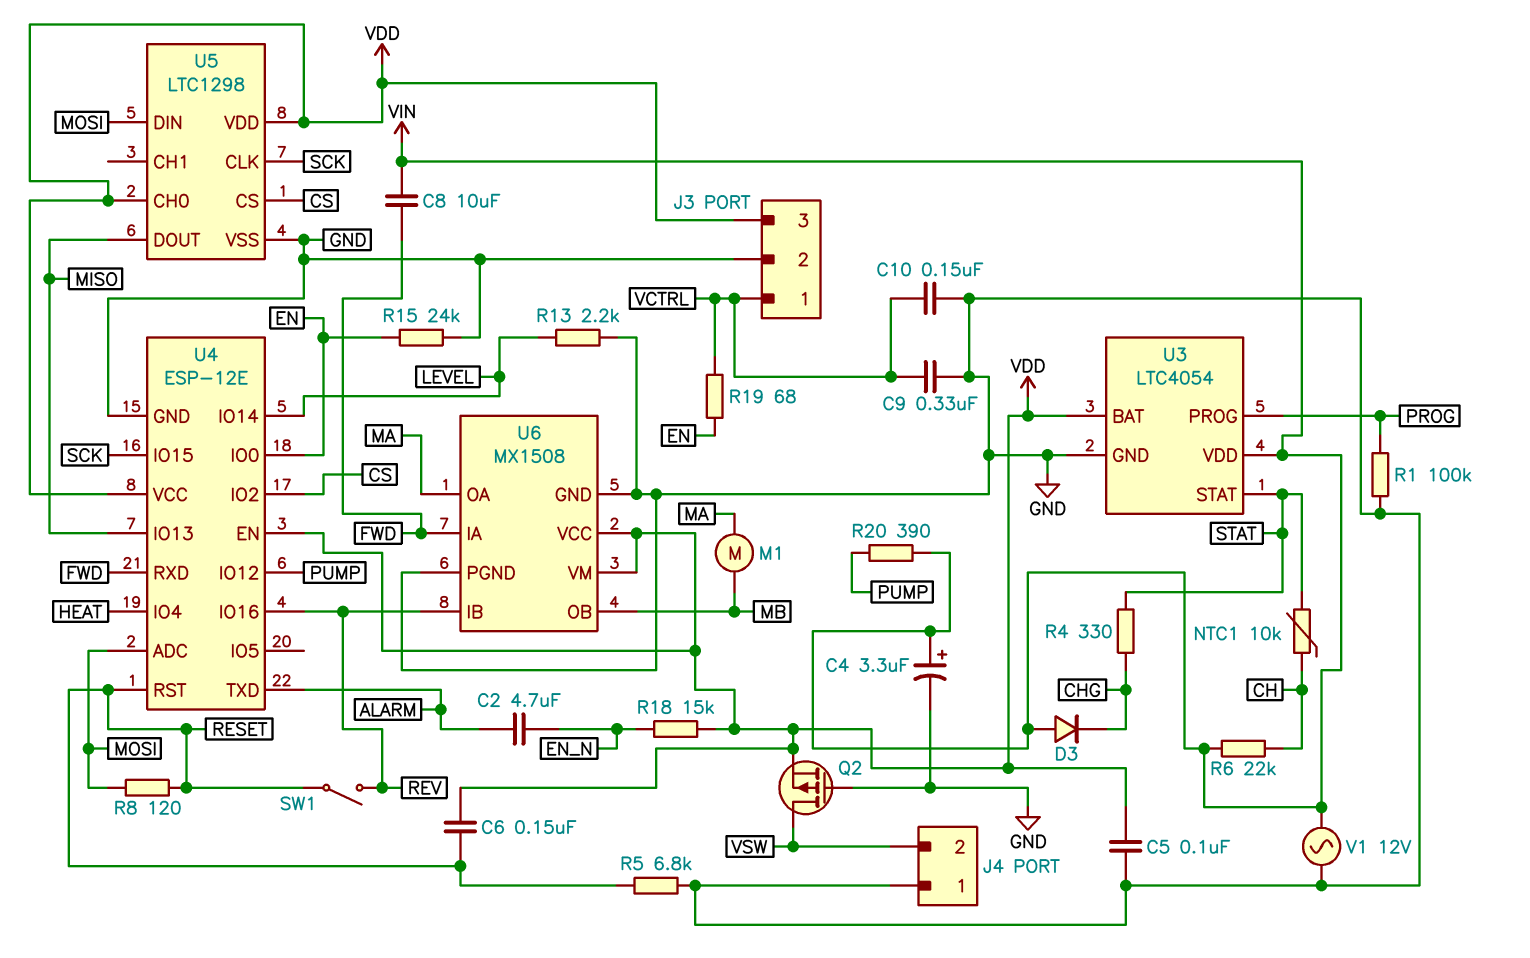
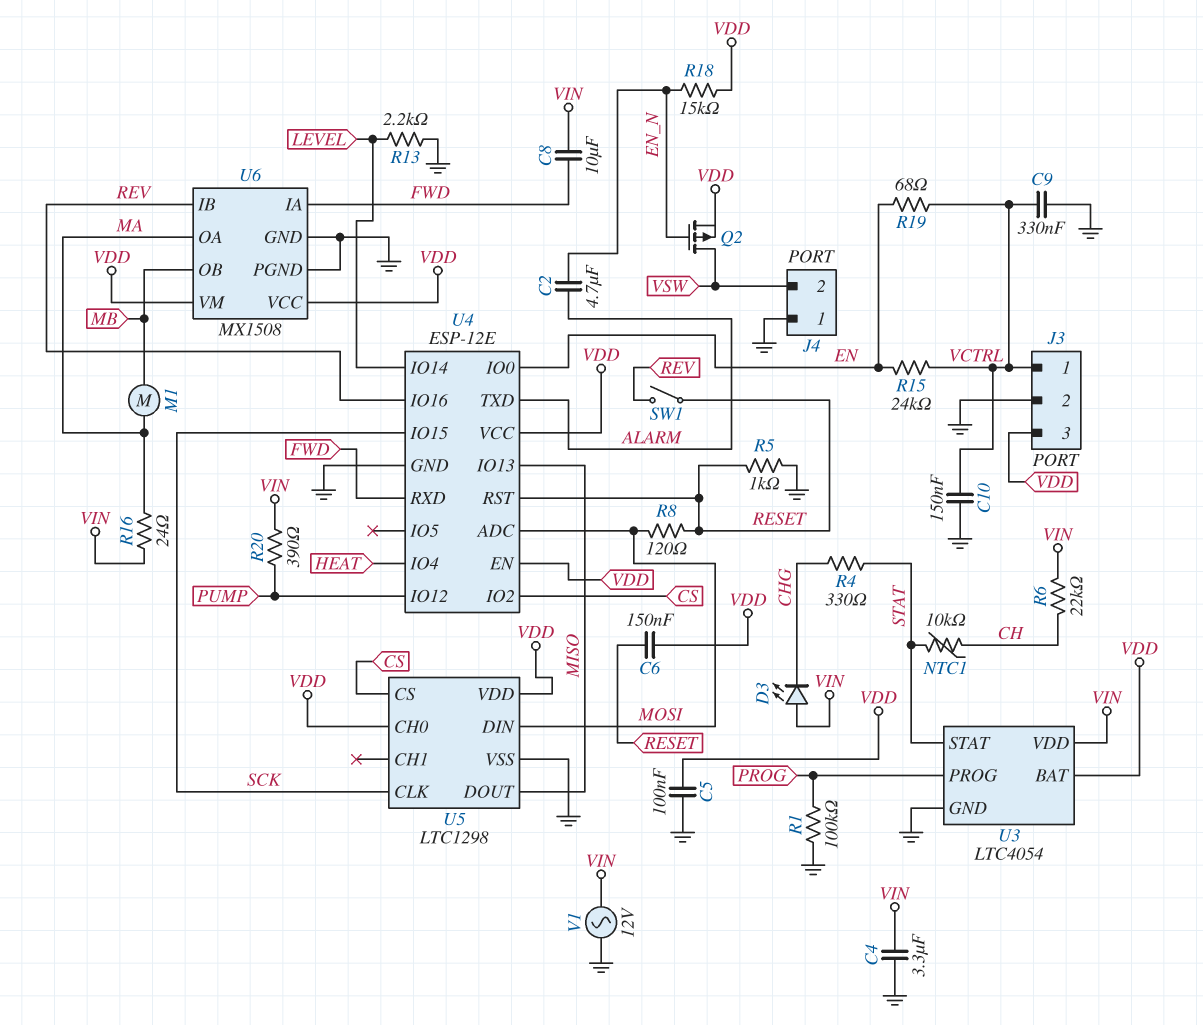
C4: 3.3uF (plus VIN, minus GND) -> 3.3uF (GND, VIN)
D3: diode (A VIN, K CHG) -> LED (A VIN, K CHG)
Q2: PMOS (G GND, D VSW, S VDD) -> PMOS (G EN_N, D VSW, S VDD)
R5: 6.8k (GND, RESET) -> 1k (GND, RESET)
R15: 24k (EN, GND) -> 24k (EN, VCTRL)
R16: none -> 24 (MA, VIN)

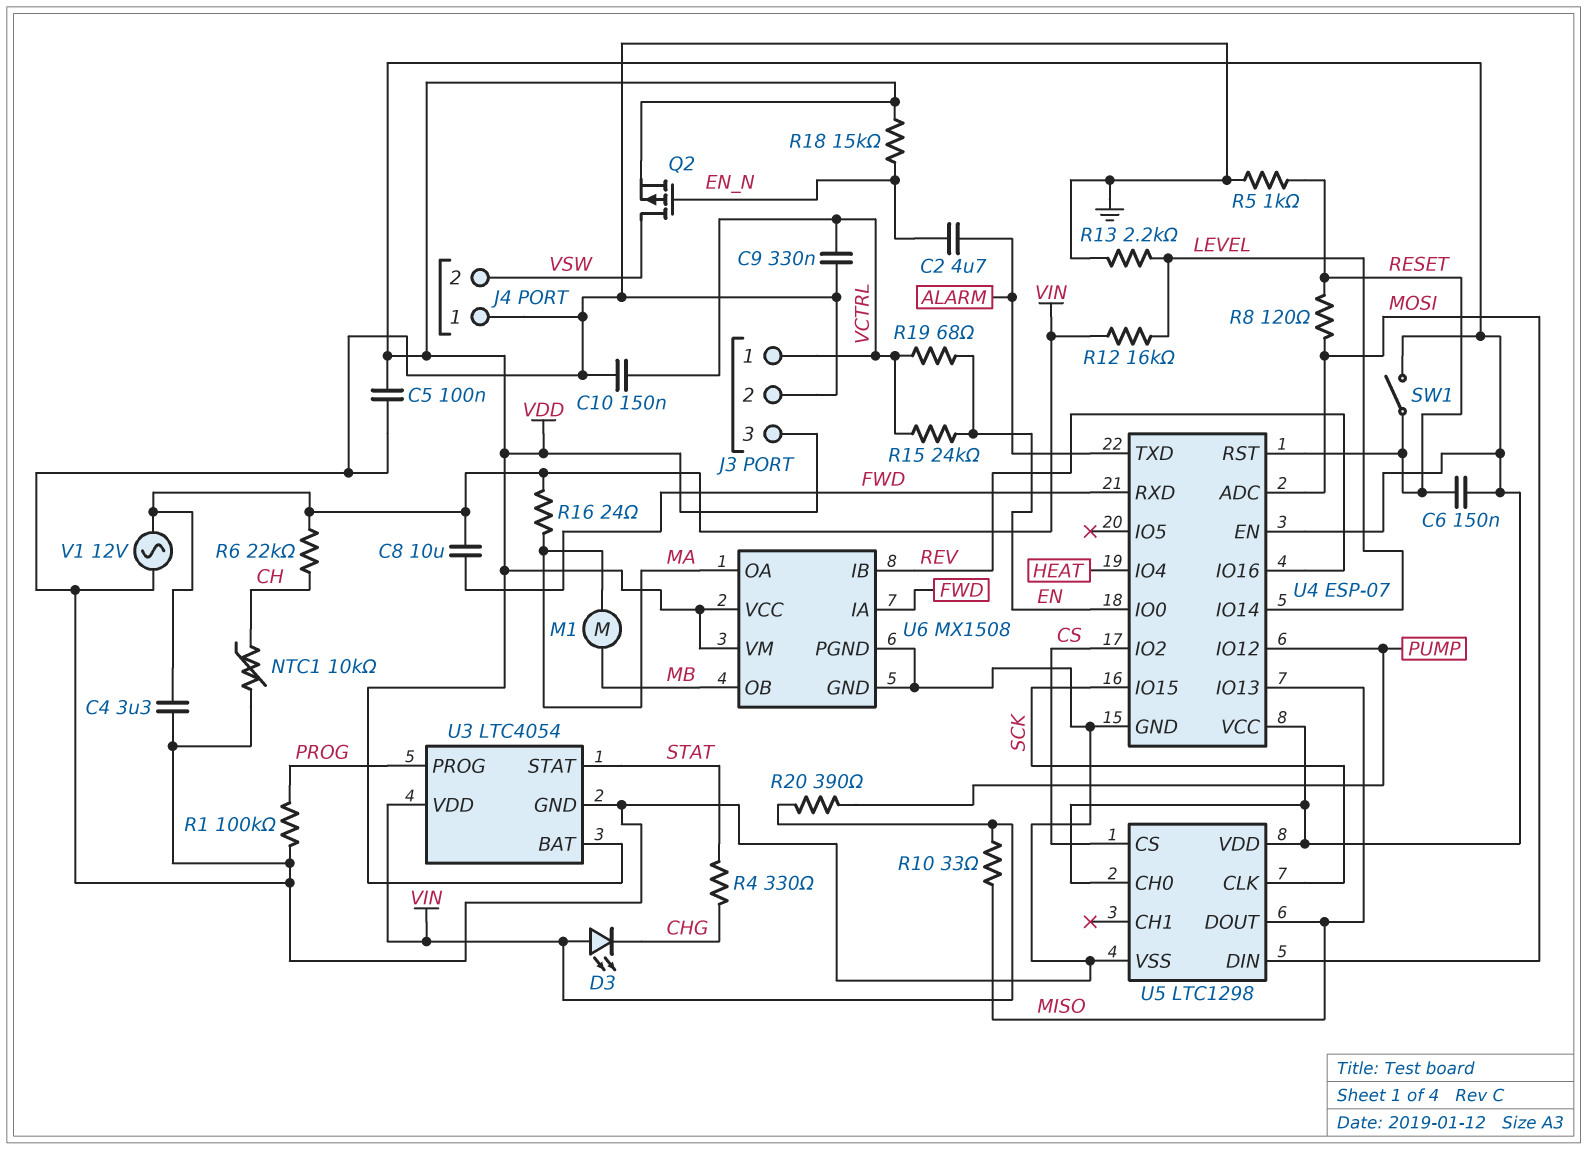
NTC1: 10k (CH, STAT) -> 10k (CH, GND)
R10: none -> 33 (MISO, VIN)
R12: none -> 16k (LEVEL, VIN)
SW1: switch (RESET, REV) -> switch (RESET, VDD)
U4: ESP-12E -> ESP-07

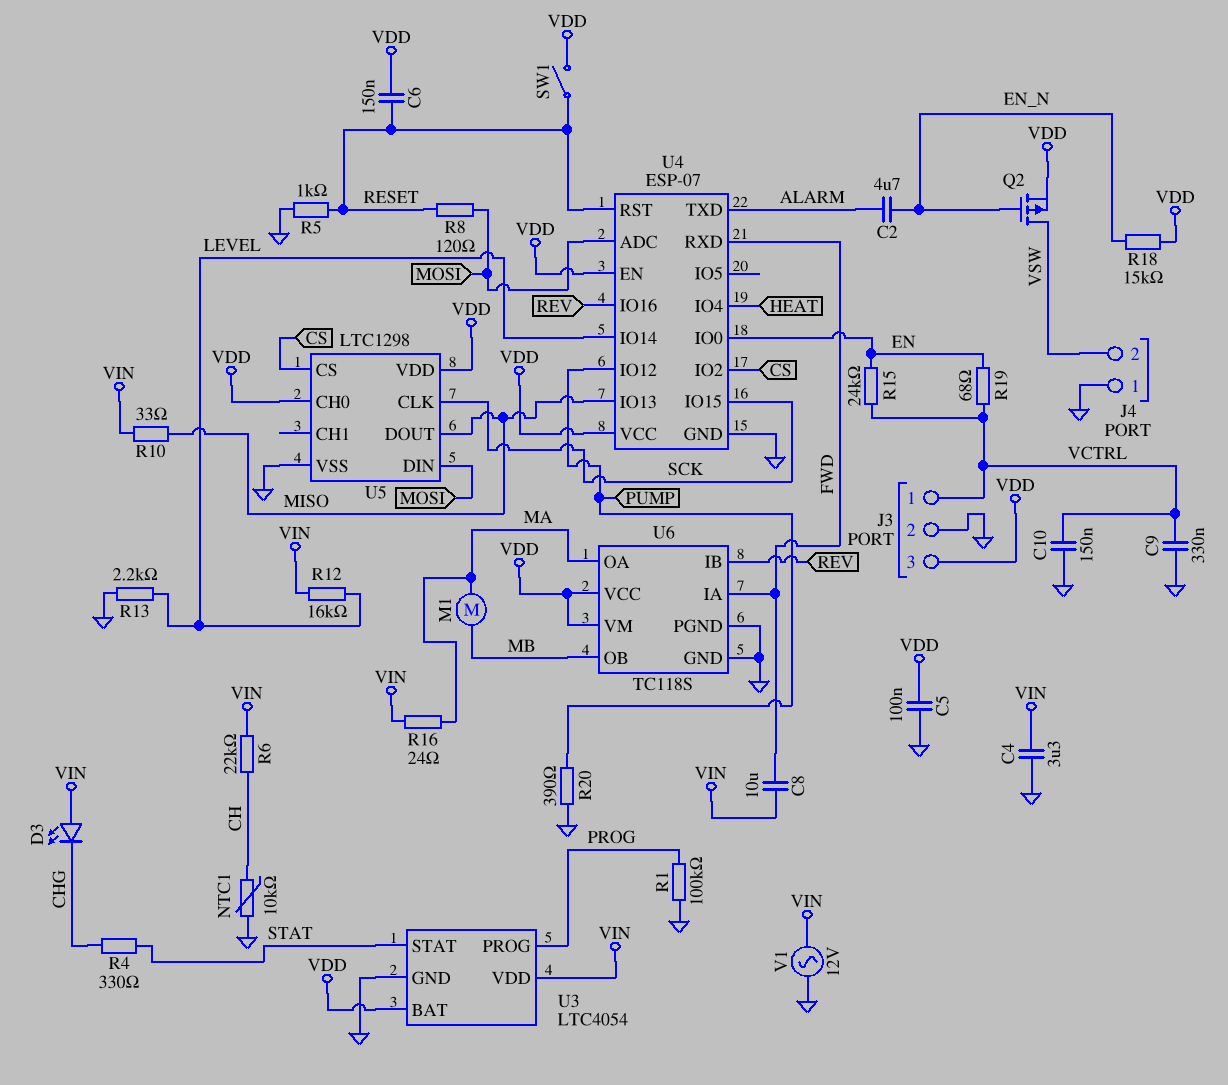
R20: 390 (PUMP, VIN) -> 390 (GND, PUMP)
U6: MX1508 -> TC118S

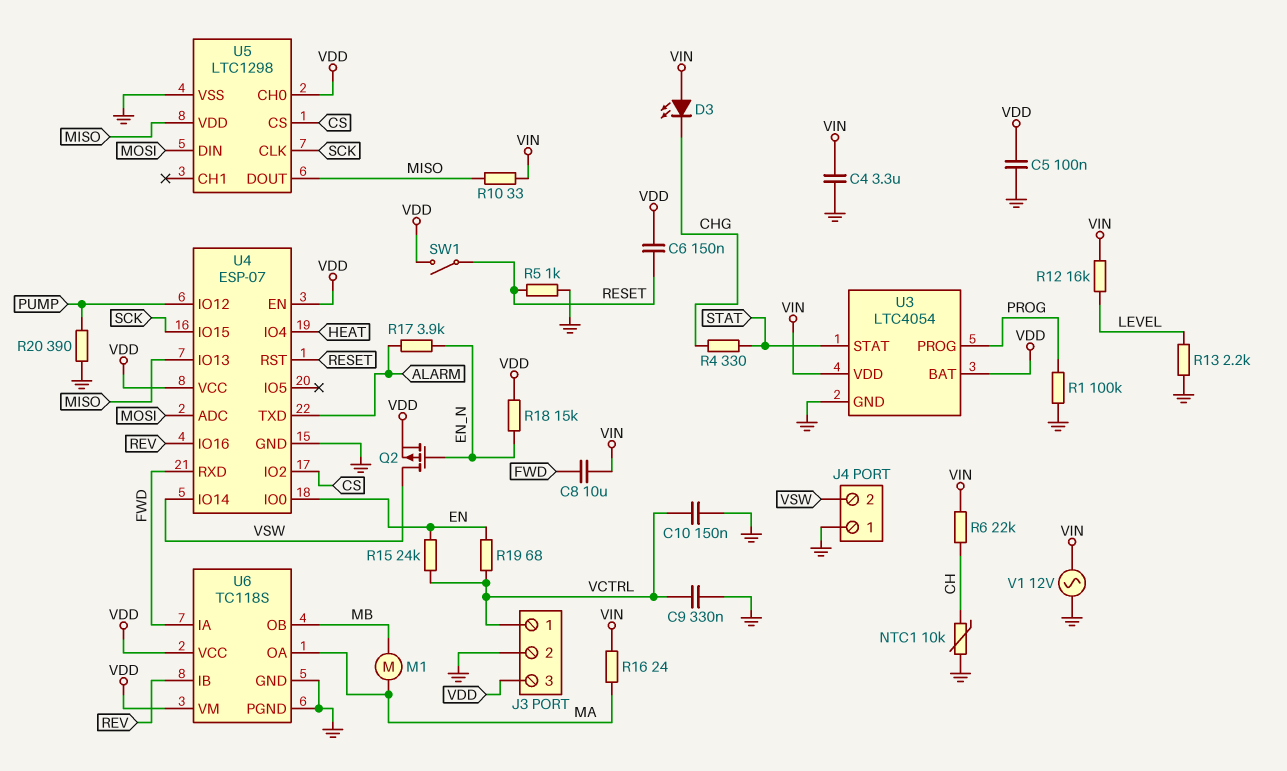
C2: 4.7uF (ALARM, EN_N) -> none
R8: 120 (MOSI, RESET) -> none
R17: none -> 3.9k (ALARM, EN_N)
U4 pin IO14: LEVEL -> VSW
U5 pin VDD: VDD -> MISO

